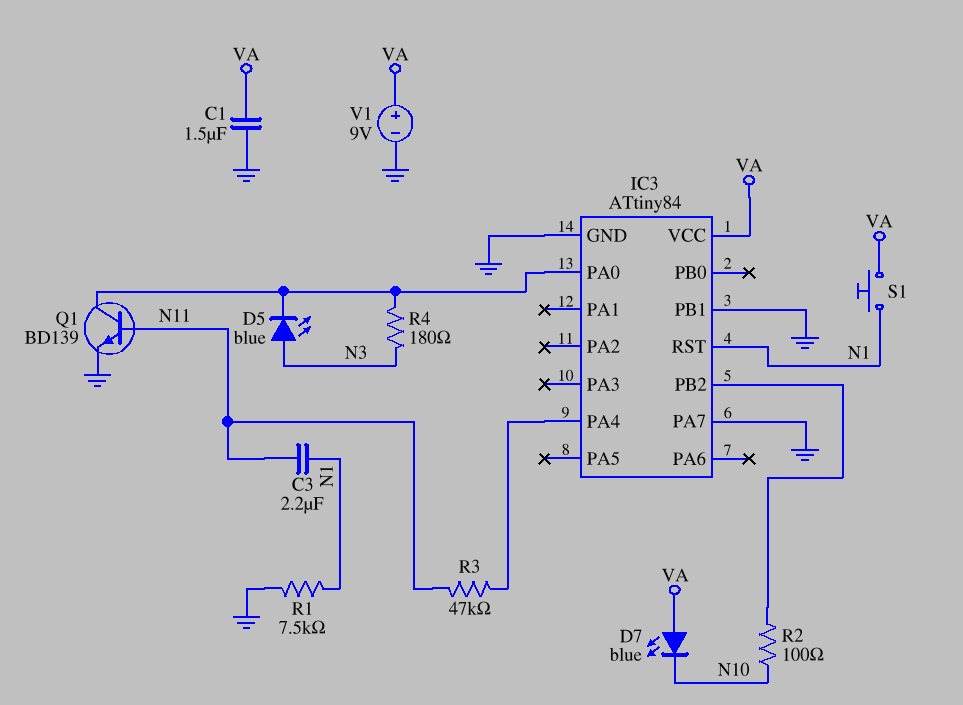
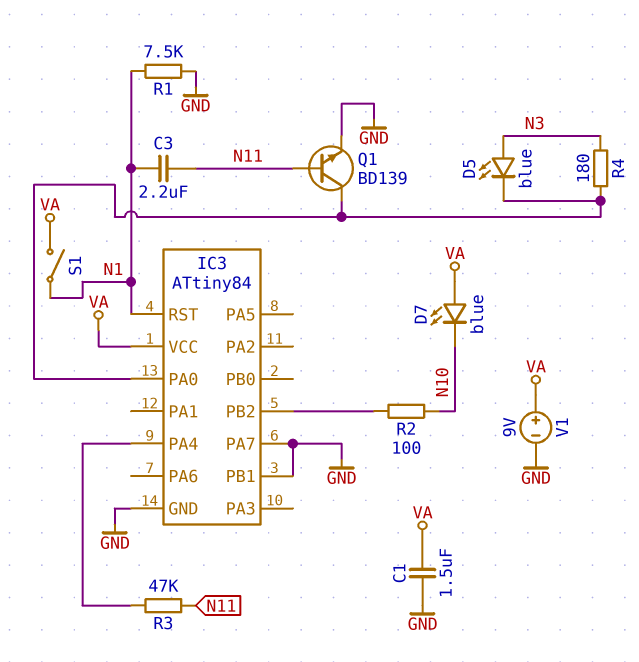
S1: button (N1, VA) -> switch (N1, VA)

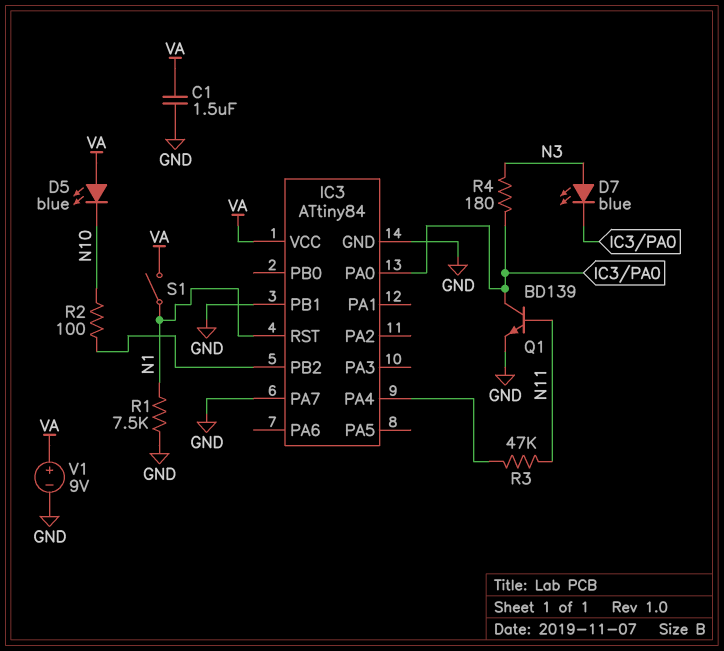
C3: 2.2uF (N1, N11) -> none
D5: LED blue (A N3, K IC3/PA0) -> LED blue (A VA, K N10)
D7: LED blue (A VA, K N10) -> LED blue (A N3, K IC3/PA0)

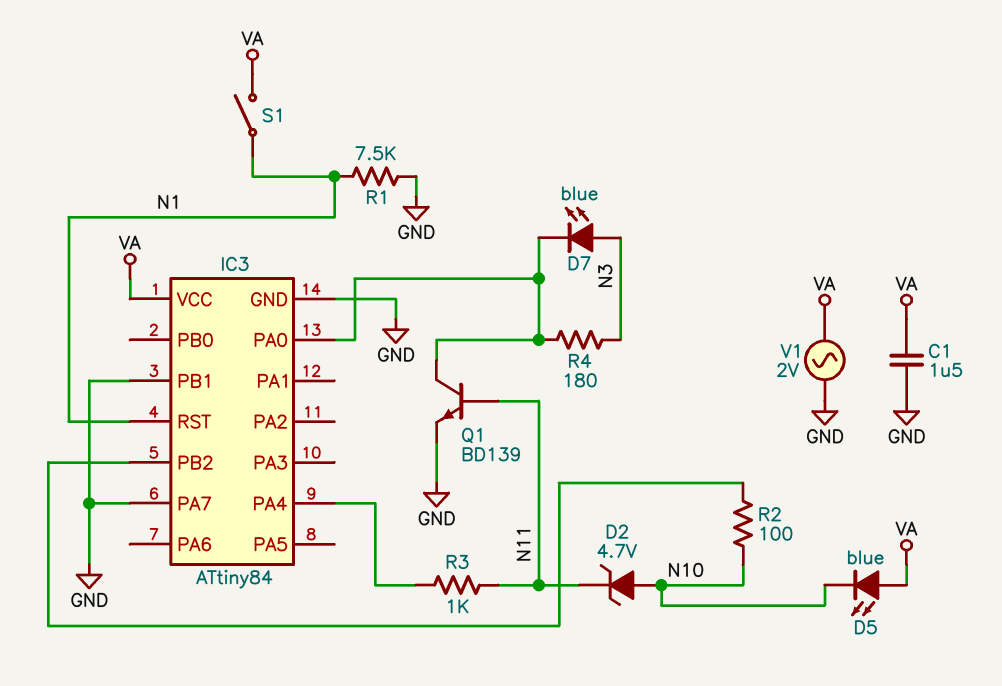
D2: none -> zener 4.7V (A N10, K N11)
R3: 47k (IC3/PA4, N11) -> 1k (IC3/PA4, N11)
V1: 9V (plus VA, minus GND) -> AC 2V (GND, VA)

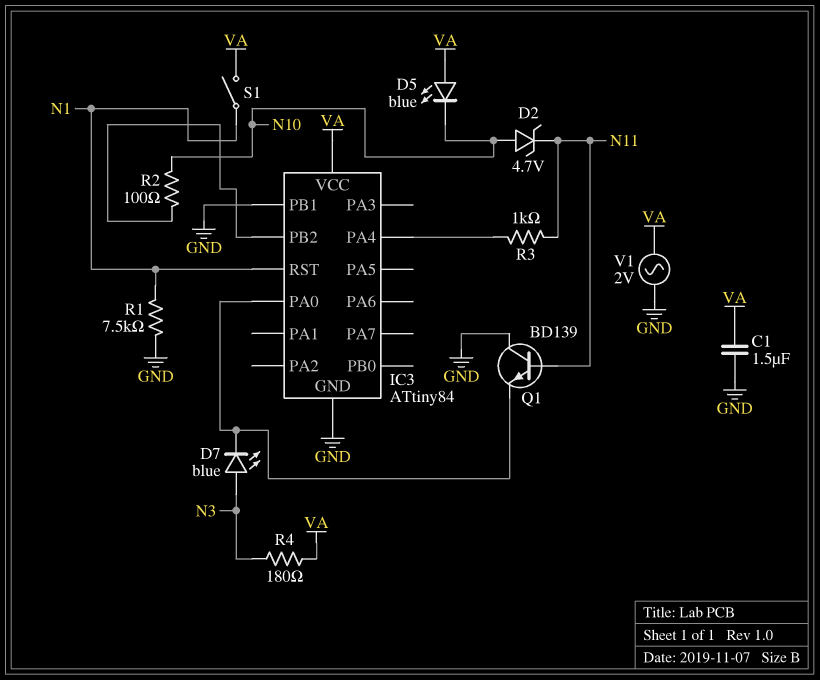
IC3 pin PA7: GND -> none
Q1: NPN BD139 (B N11, C IC3/PA0, E GND) -> NPN BD139 (B N11, C GND, E IC3/PA0)
R4: 180 (IC3/PA0, N3) -> 180 (N3, VA)

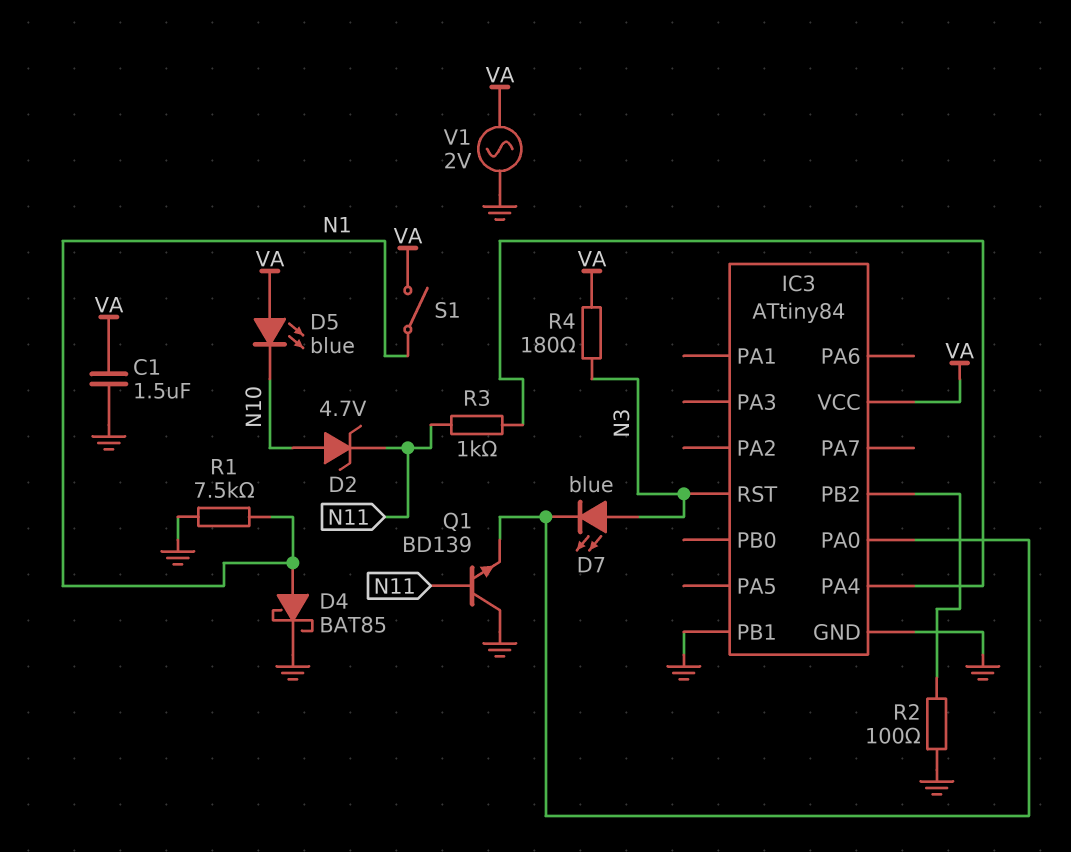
D4: none -> schottky BAT85 (A N1, K GND)
IC3 pin RST: N1 -> N3
R2: 100 (IC3/PB2, N10) -> 100 (GND, IC3/PB2)

